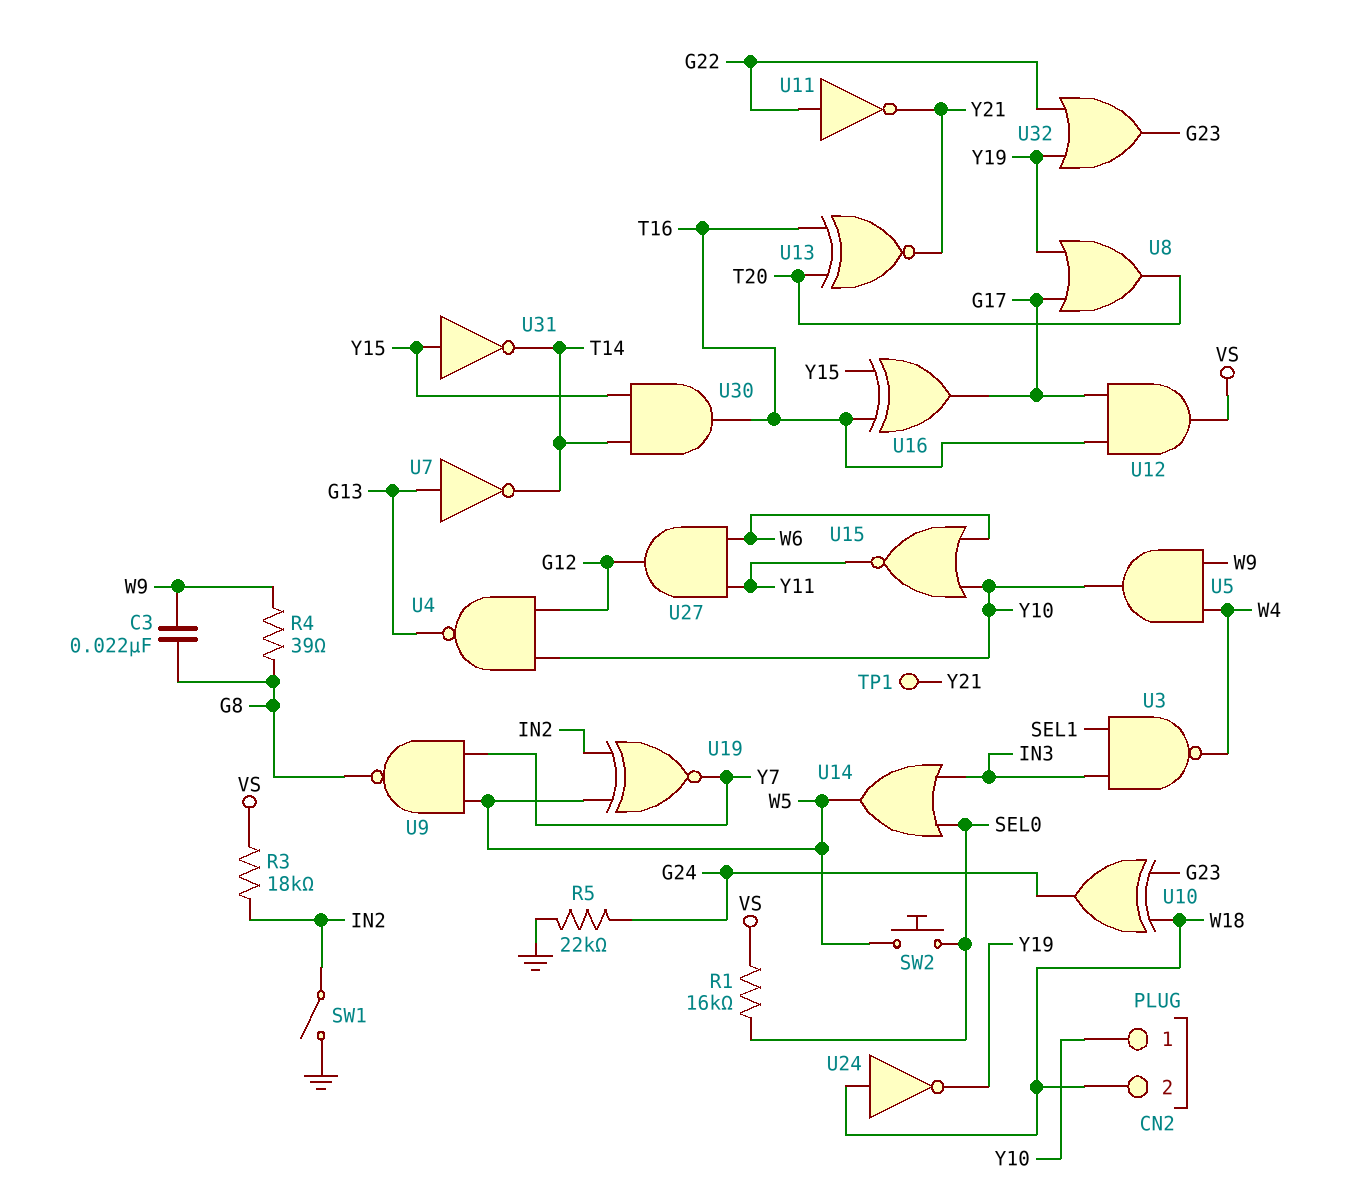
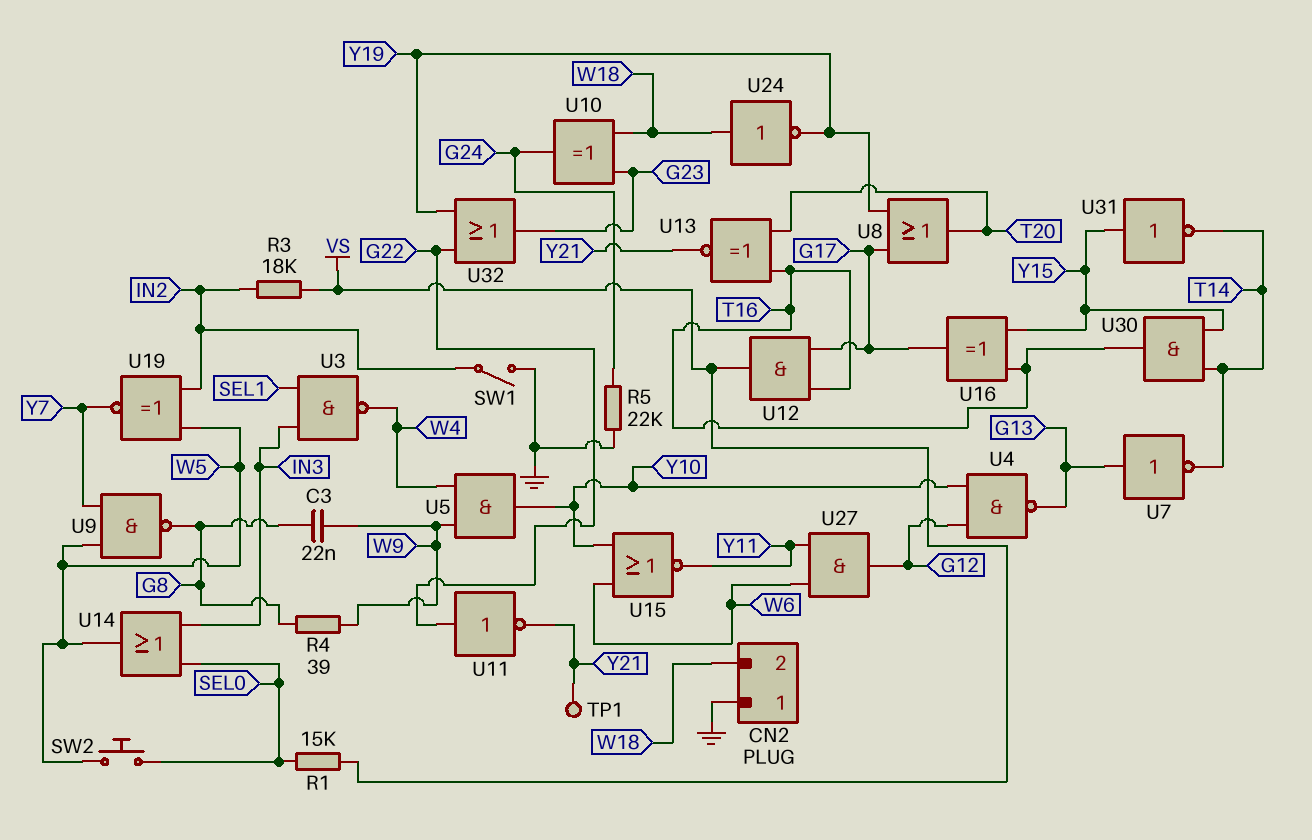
CN2 pin 1: Y10 -> GND
R1: 16k (SEL0, VS) -> 15k (SEL0, VS)

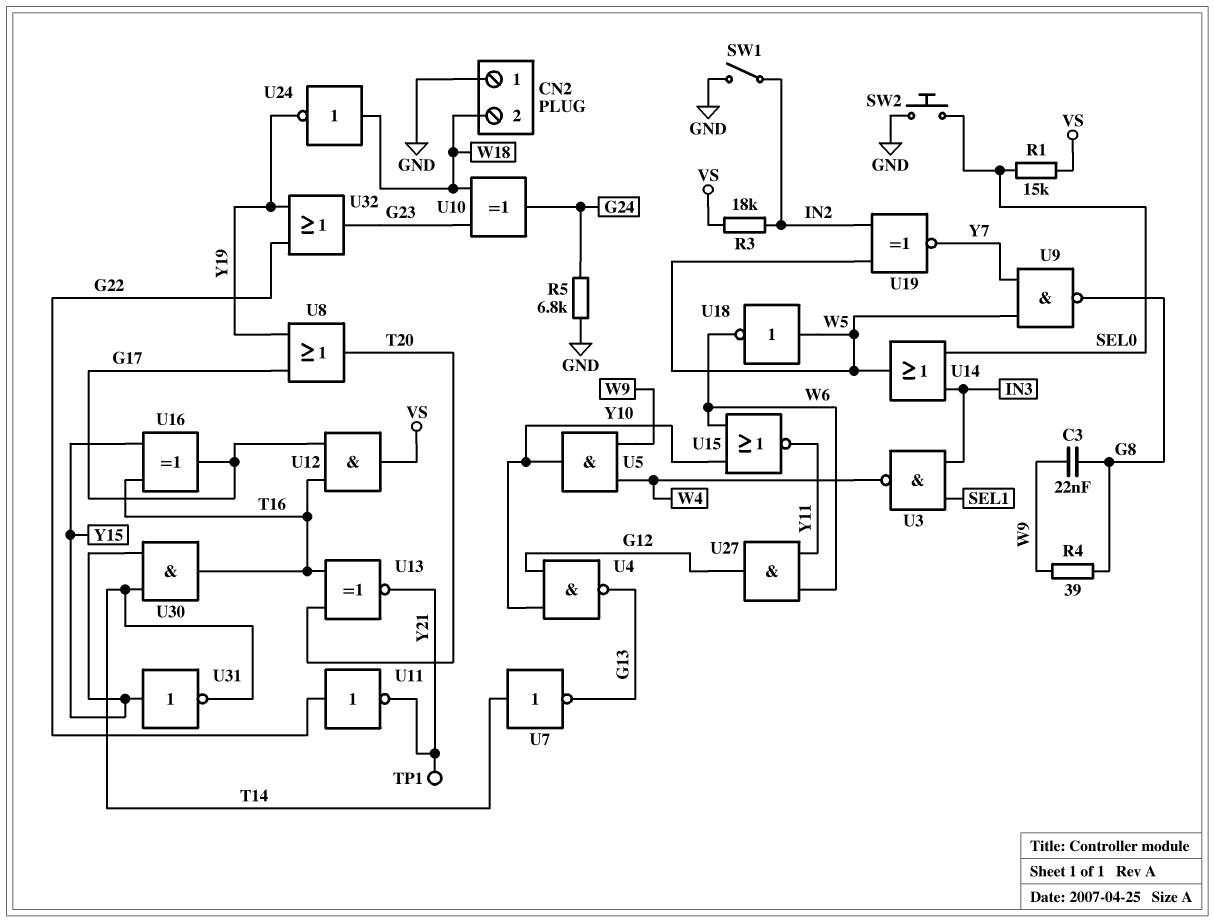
R5: 22k (G24, GND) -> 6.8k (G24, GND)
SW2: button (SEL0, W5) -> button (GND, SEL0)
U7: NOT (in G13, out T14) -> NOT (in T14, out G13)
U18: none -> NOT (in W5, out W6)

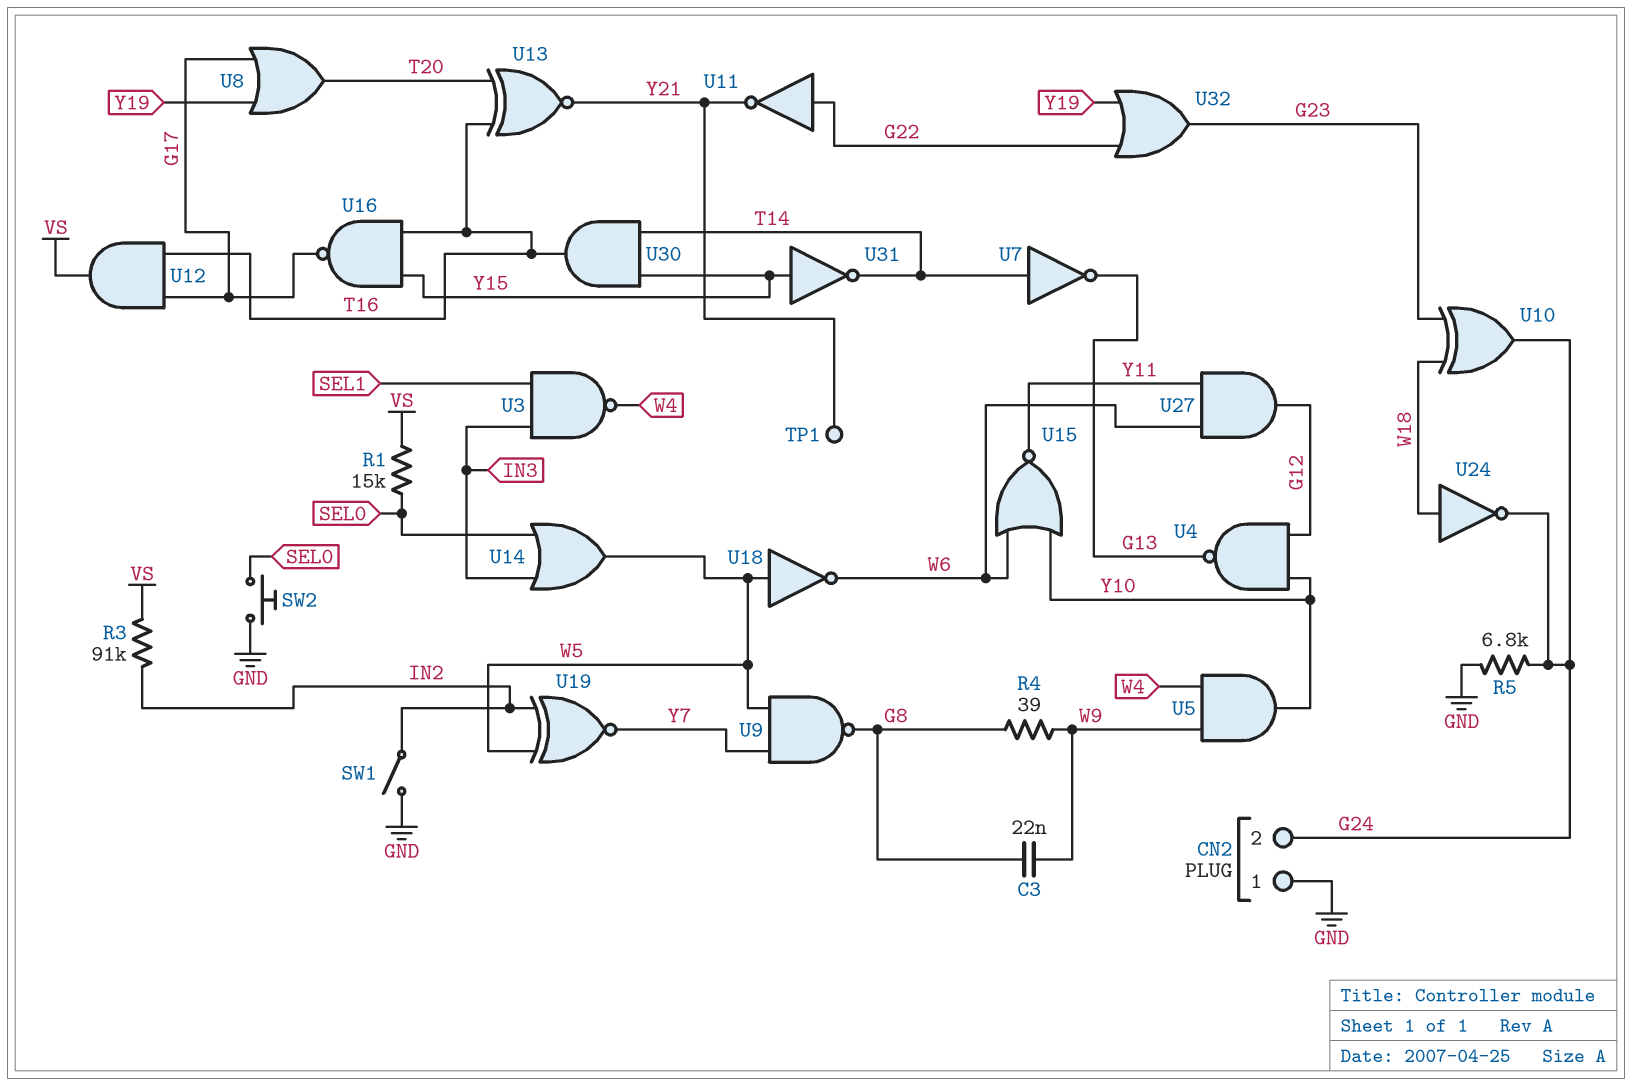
CN2 pin 2: W18 -> G24
R3: 18k (IN2, VS) -> 91k (IN2, VS)
U16: XOR (in T16, in Y15, out G17) -> NAND (in T16, in Y15, out G17)
U24: NOT (in W18, out Y19) -> NOT (in W18, out G24)

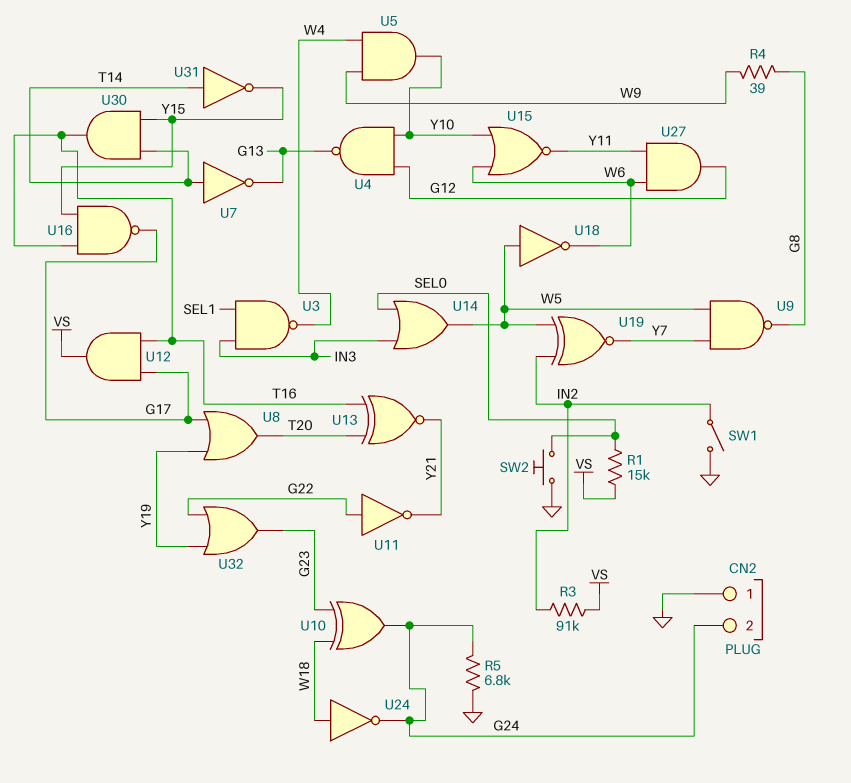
C3: 22nF (G8, W9) -> none
TP1: test point (Y21) -> none
U31: NOT (in Y15, out T14) -> NOT (in T14, out Y15)

